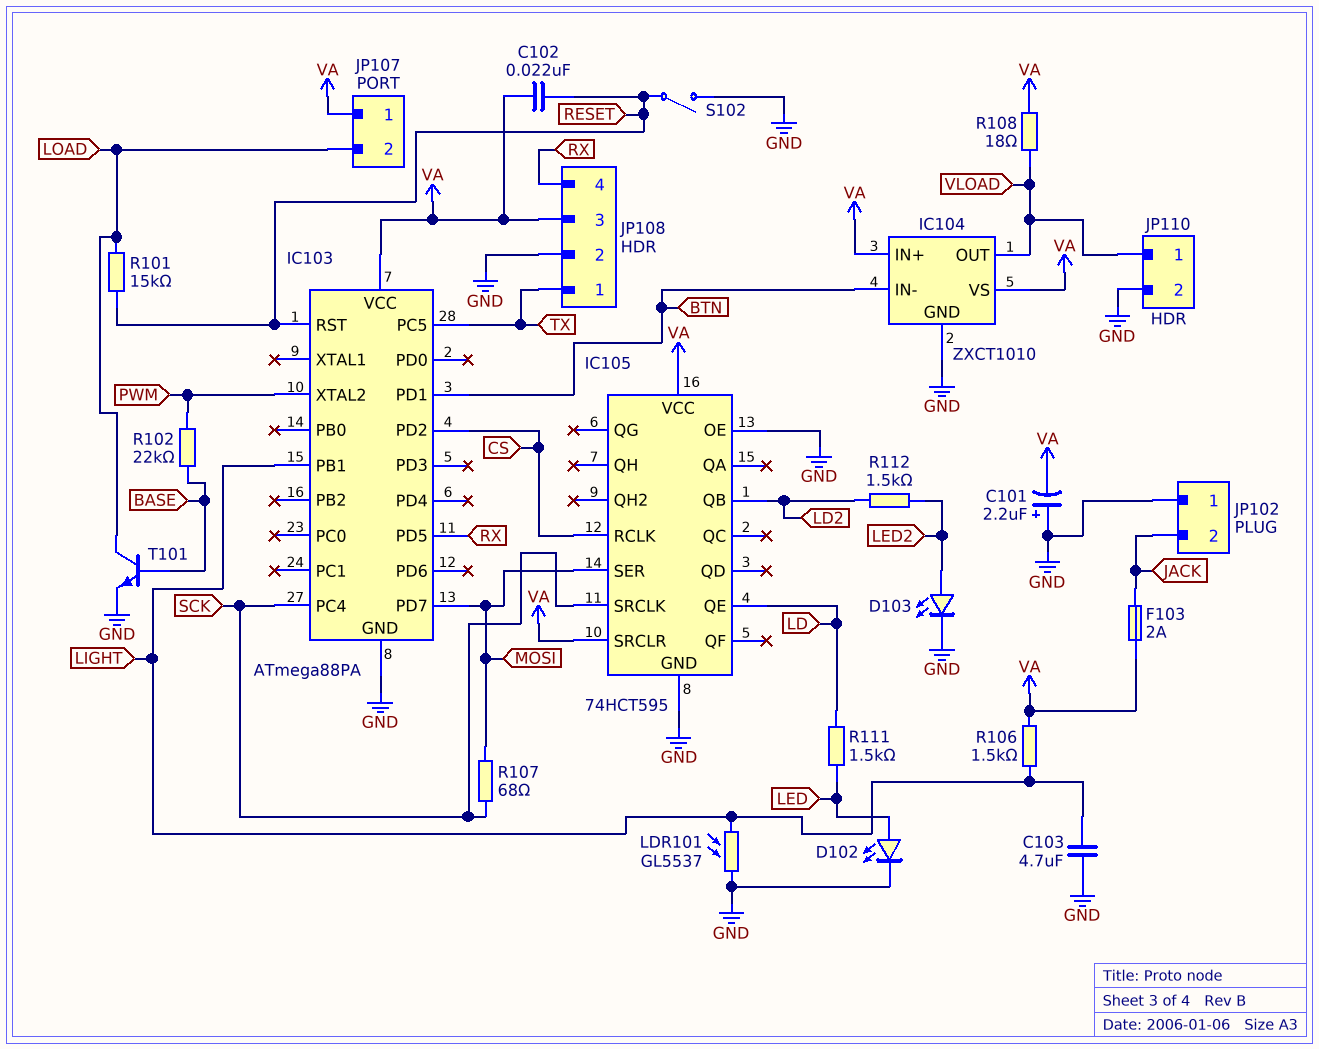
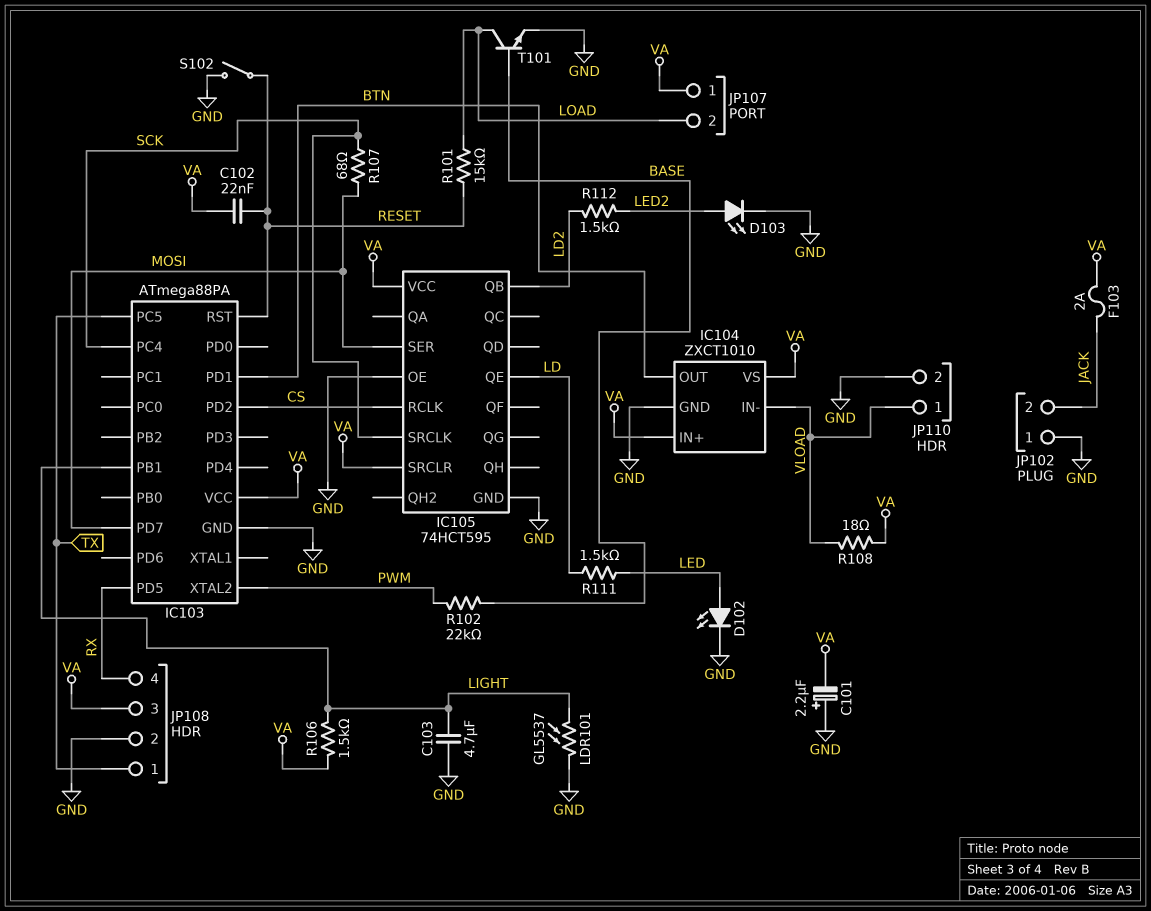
IC104 pin IN-: BTN -> VLOAD
IC104 pin OUT: VLOAD -> BTN

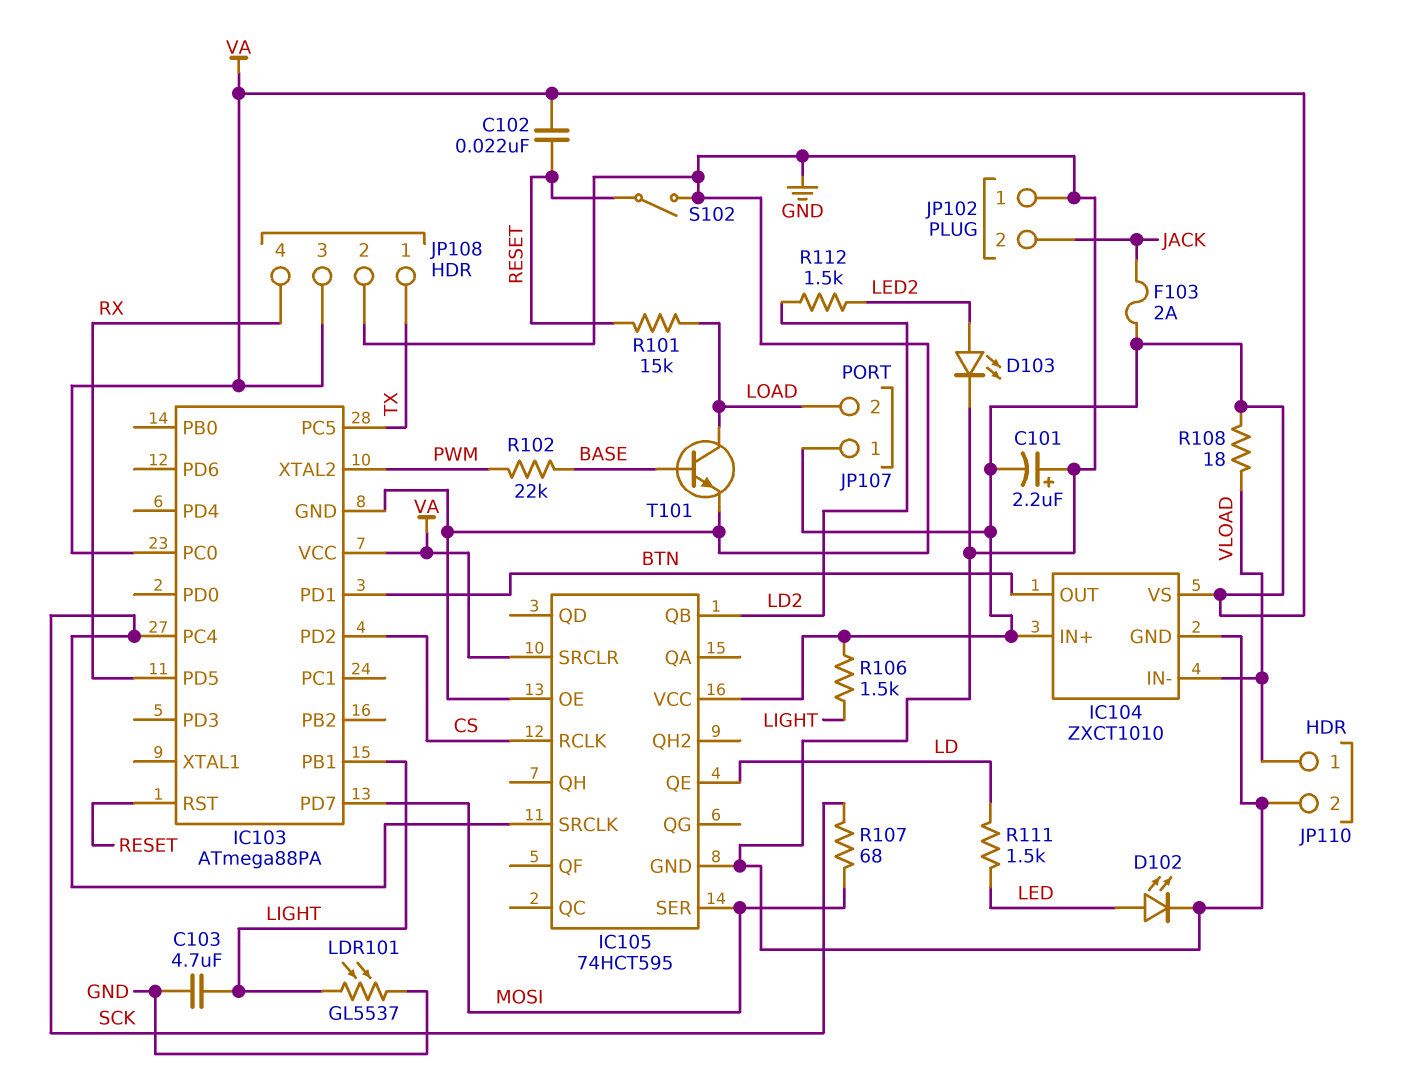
IC103 pin PC0: none -> VA

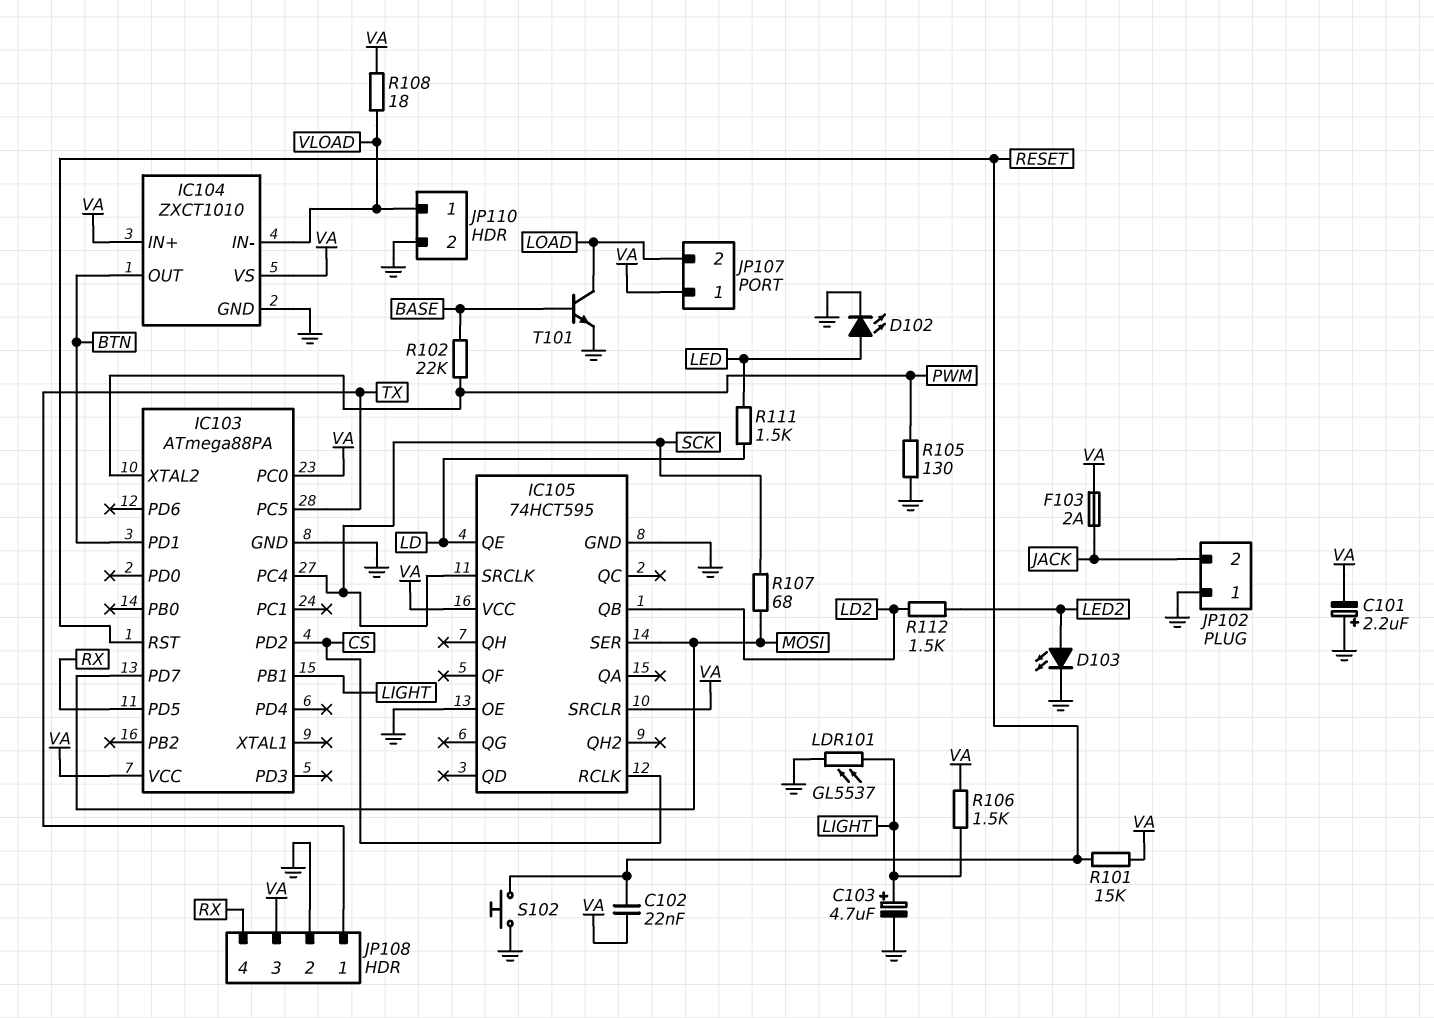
C103: 4.7uF (GND, LIGHT) -> 4.7uF (plus LIGHT, minus GND)
R101: 15k (LOAD, RESET) -> 15k (RESET, VA)
R105: none -> 130 (GND, PWM)
S102: switch (GND, RESET) -> button (GND, RESET)

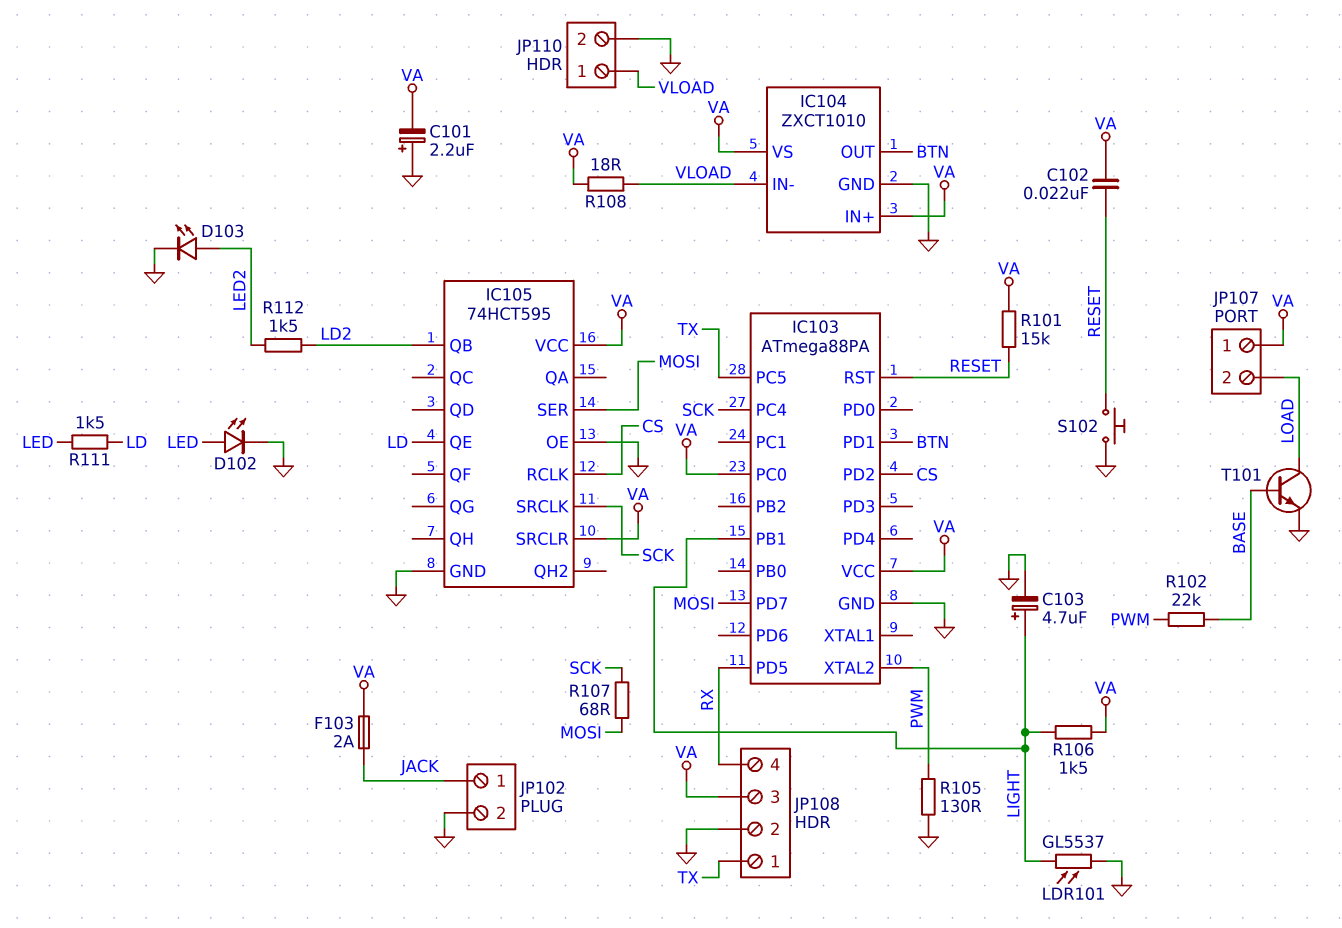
JP102 pin 1: GND -> JACK
JP102 pin 2: JACK -> GND

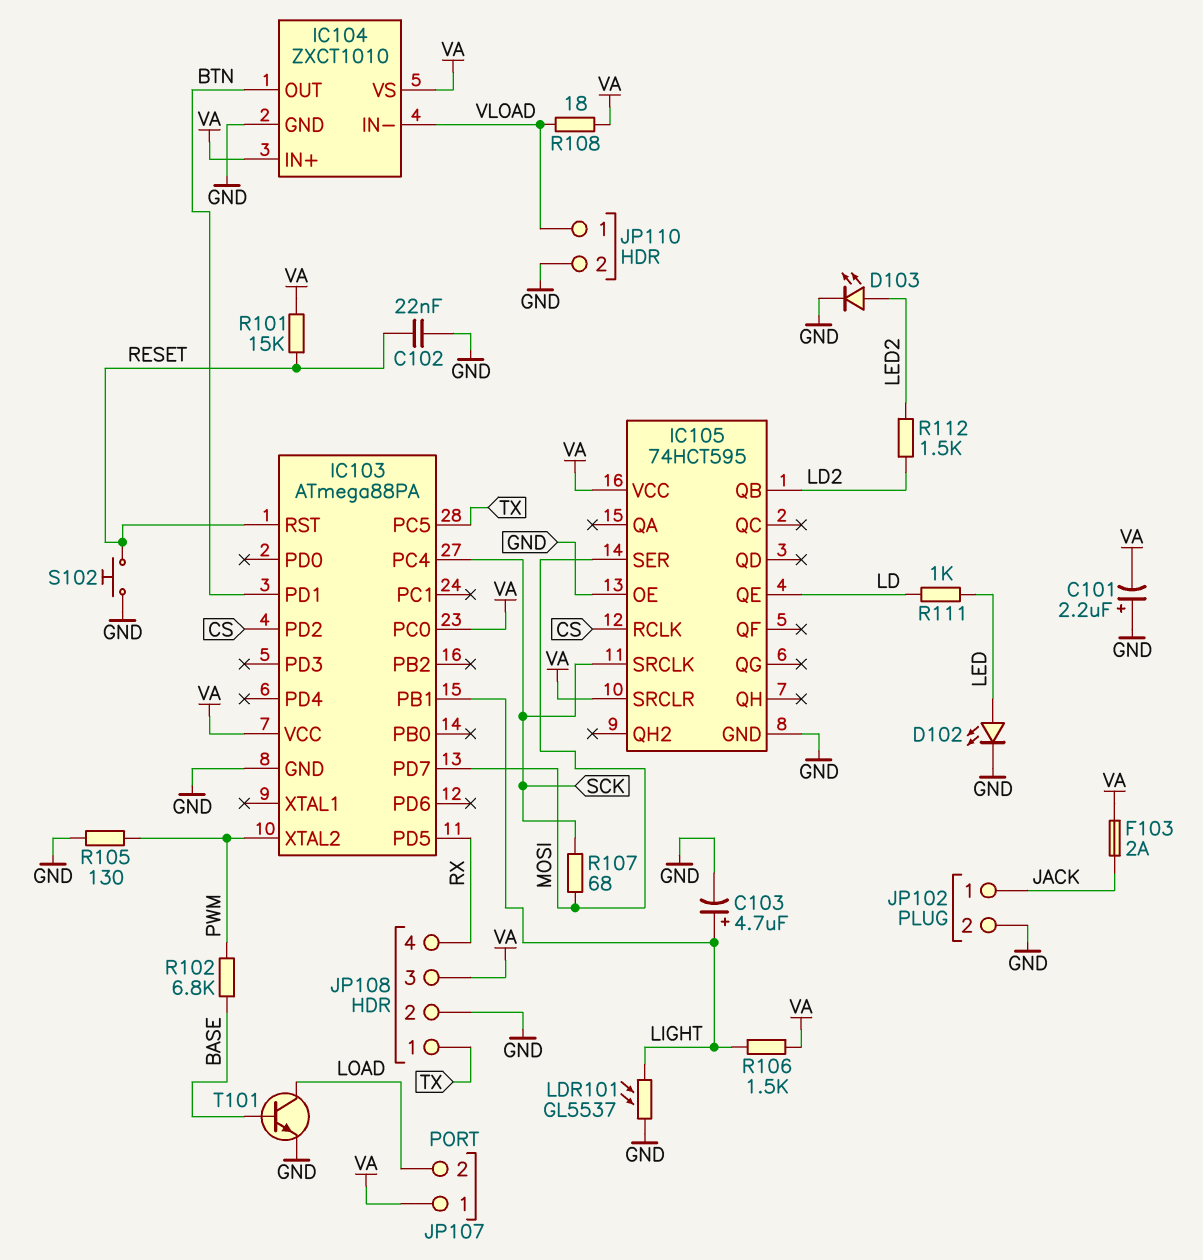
C102: 22nF (RESET, VA) -> 22nF (GND, RESET)
R102: 22k (BASE, PWM) -> 6.8k (BASE, PWM)
R111: 1.5k (LD, LED) -> 1k (LD, LED)

